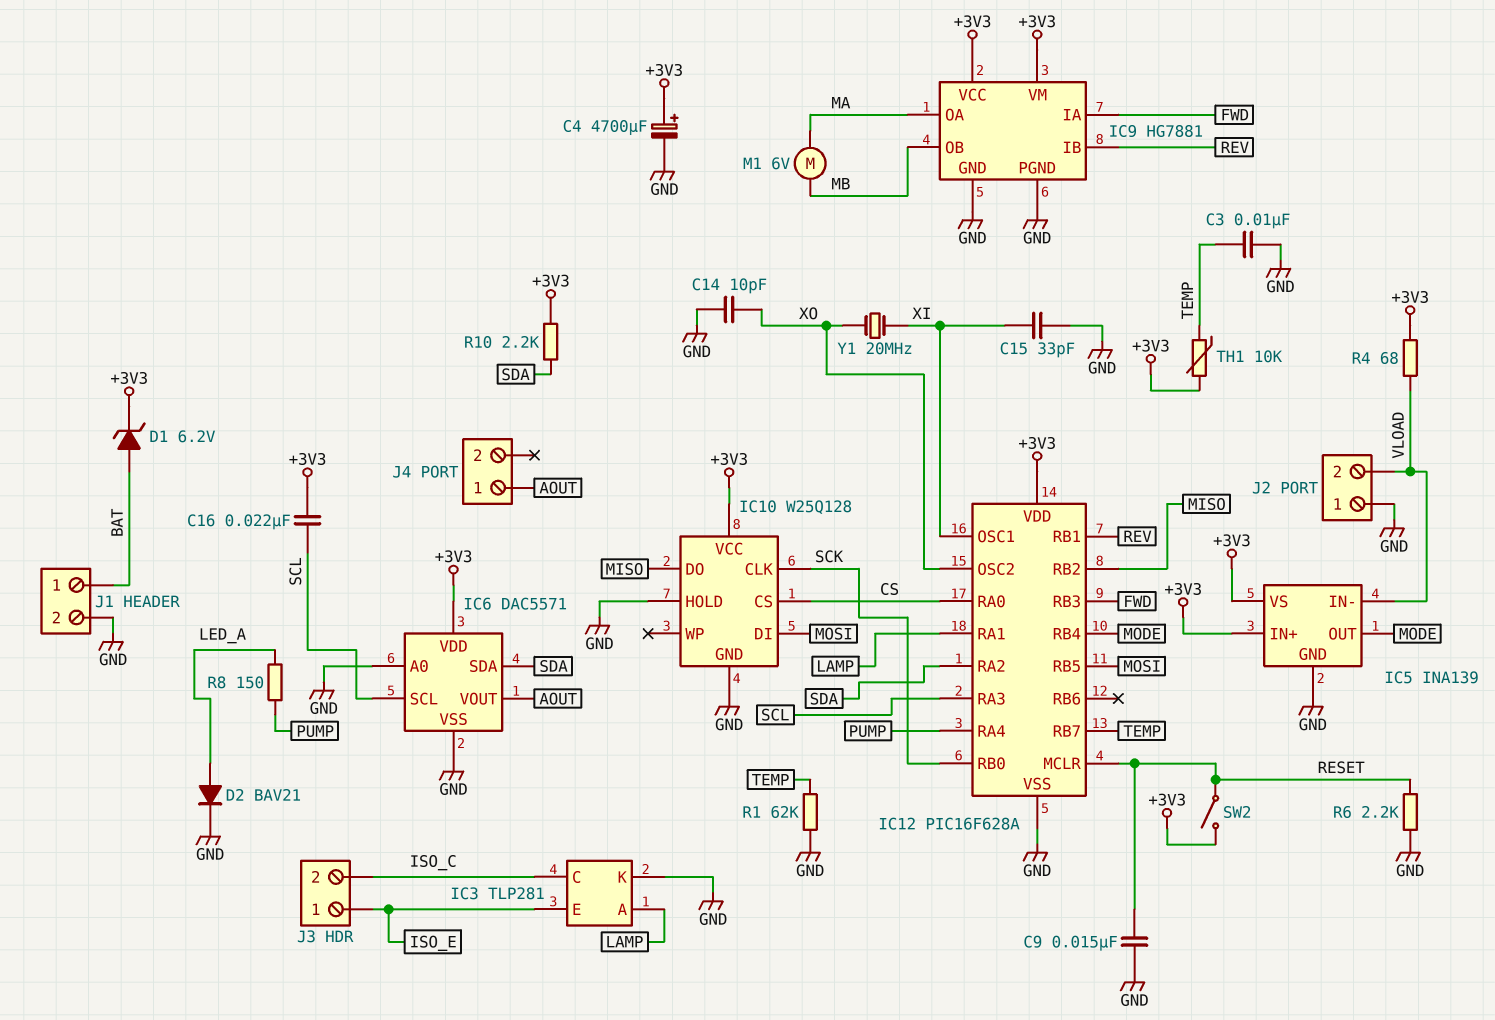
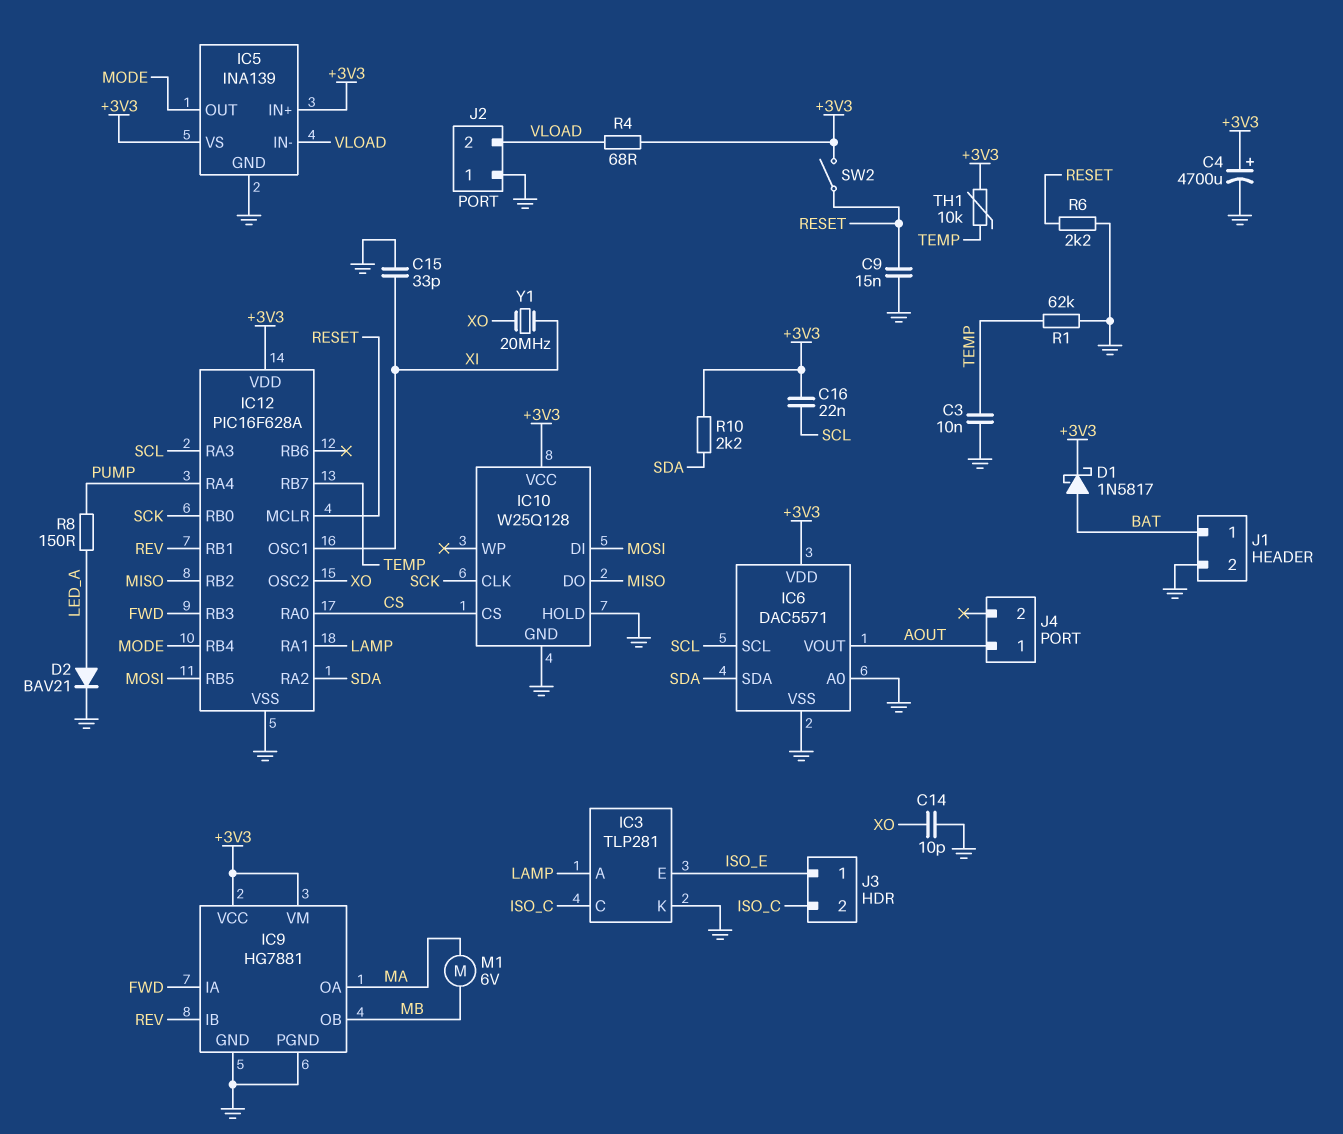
D1: zener 6.2V (A BAT, K +3V3) -> schottky 1N5817 (A BAT, K +3V3)

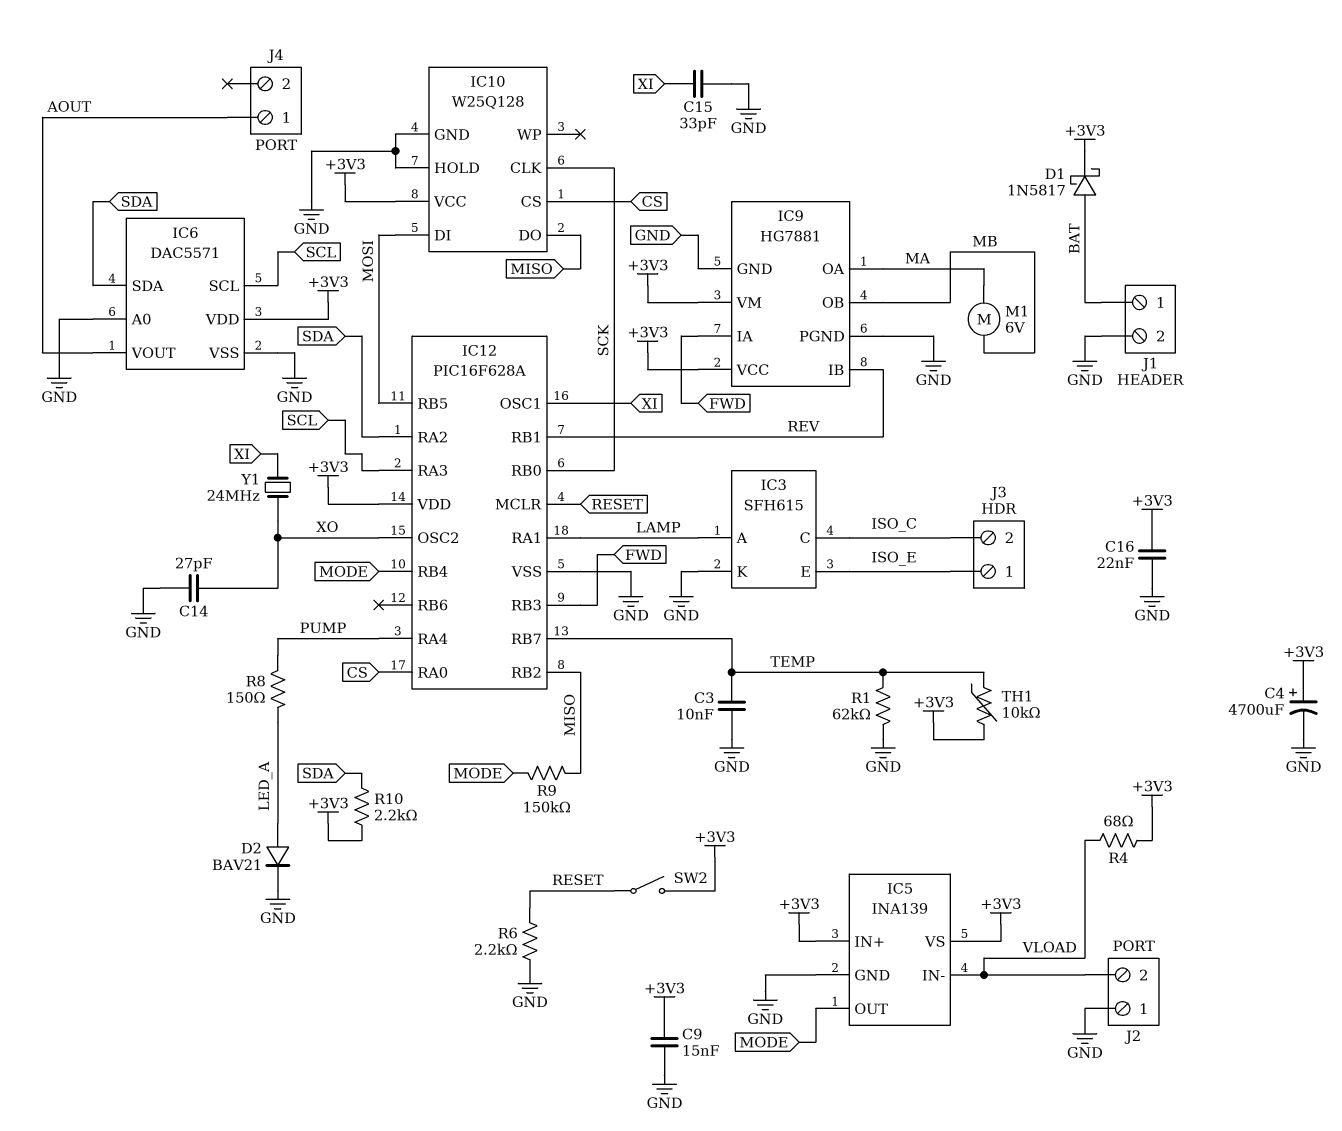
C9: 15nF (GND, RESET) -> 15nF (+3V3, GND)
C14: 10pF (GND, XO) -> 27pF (GND, XO)
C16: 22nF (+3V3, SCL) -> 22nF (+3V3, GND)
IC3: TLP281 -> SFH615
R9: none -> 150k (MISO, MODE)
Y1: 20MHz (XI, XO) -> 24MHz (XI, XO)

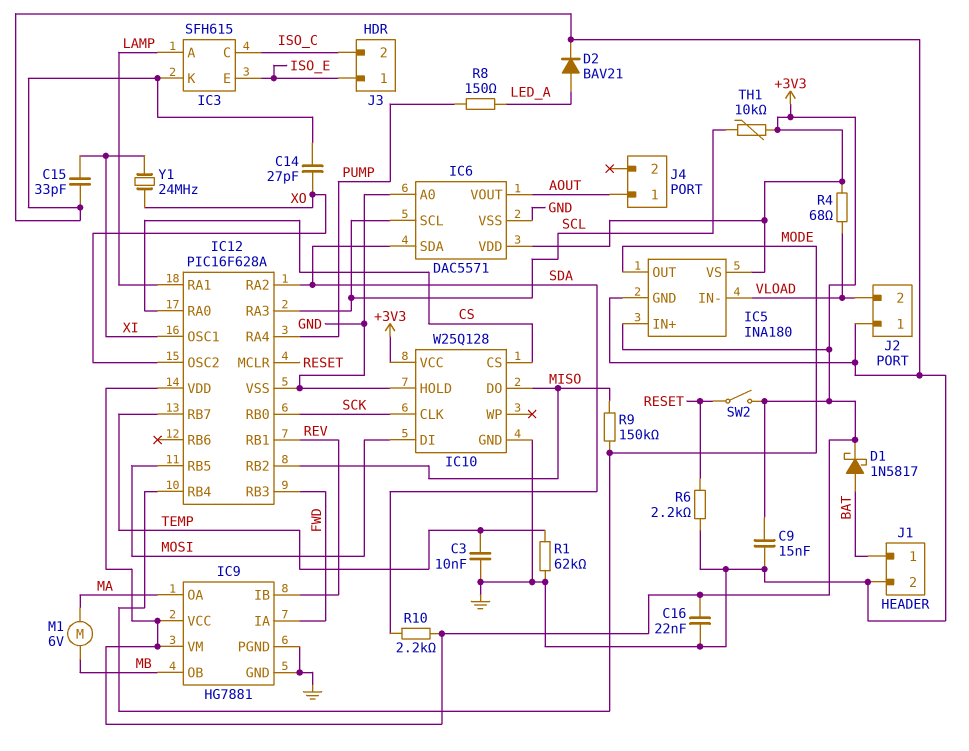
C4: 4700uF (plus +3V3, minus GND) -> none
IC5: INA139 -> INA180
TH1: 10k (+3V3, TEMP) -> 10k (+3V3, SCL)

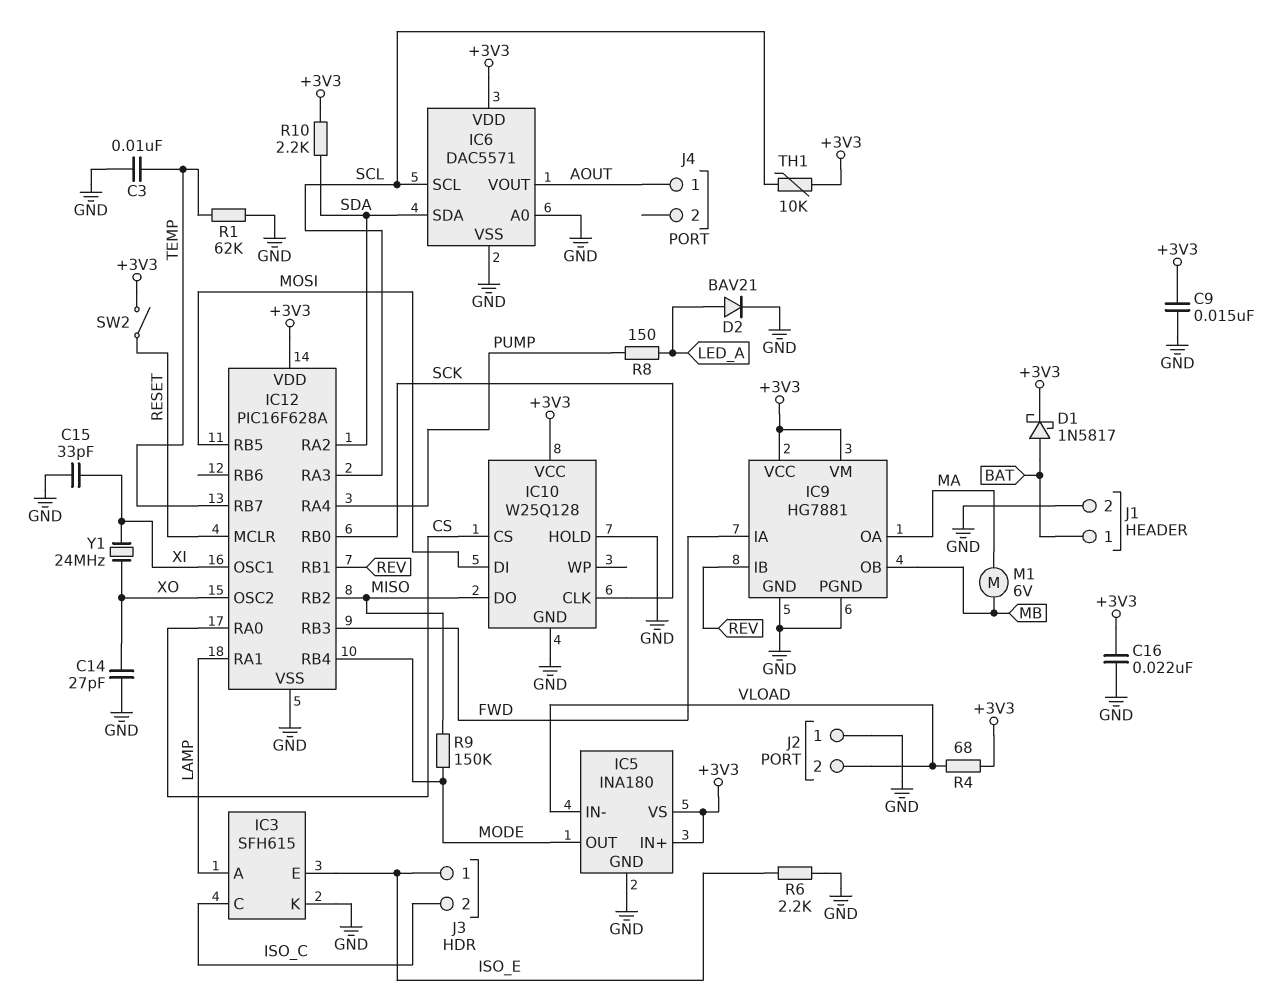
R6: 2.2k (GND, RESET) -> 2.2k (GND, ISO_E)

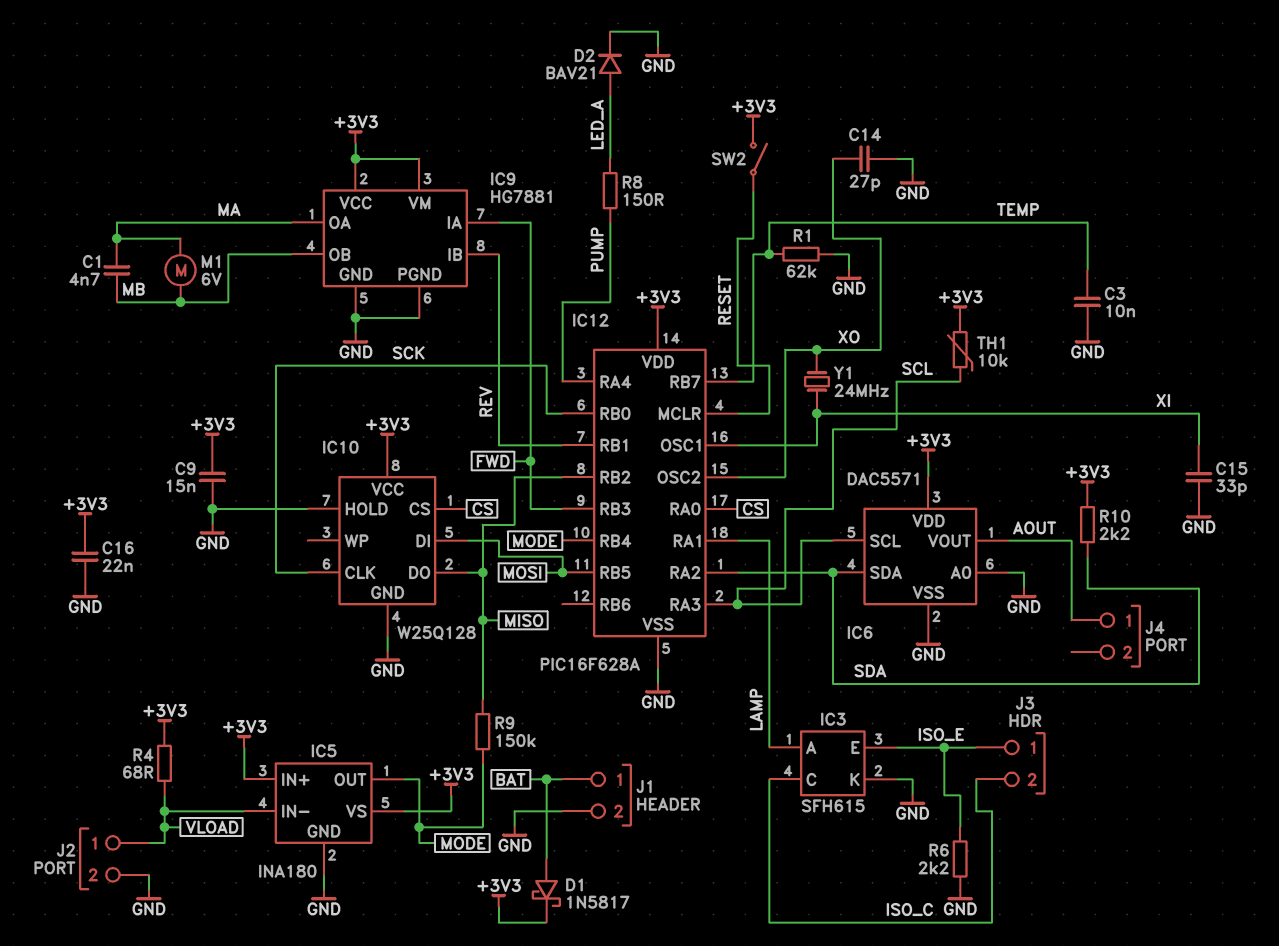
C1: none -> 4.7nF (MA, MB)
J2 pin 1: GND -> VLOAD
J2 pin 2: VLOAD -> GND

